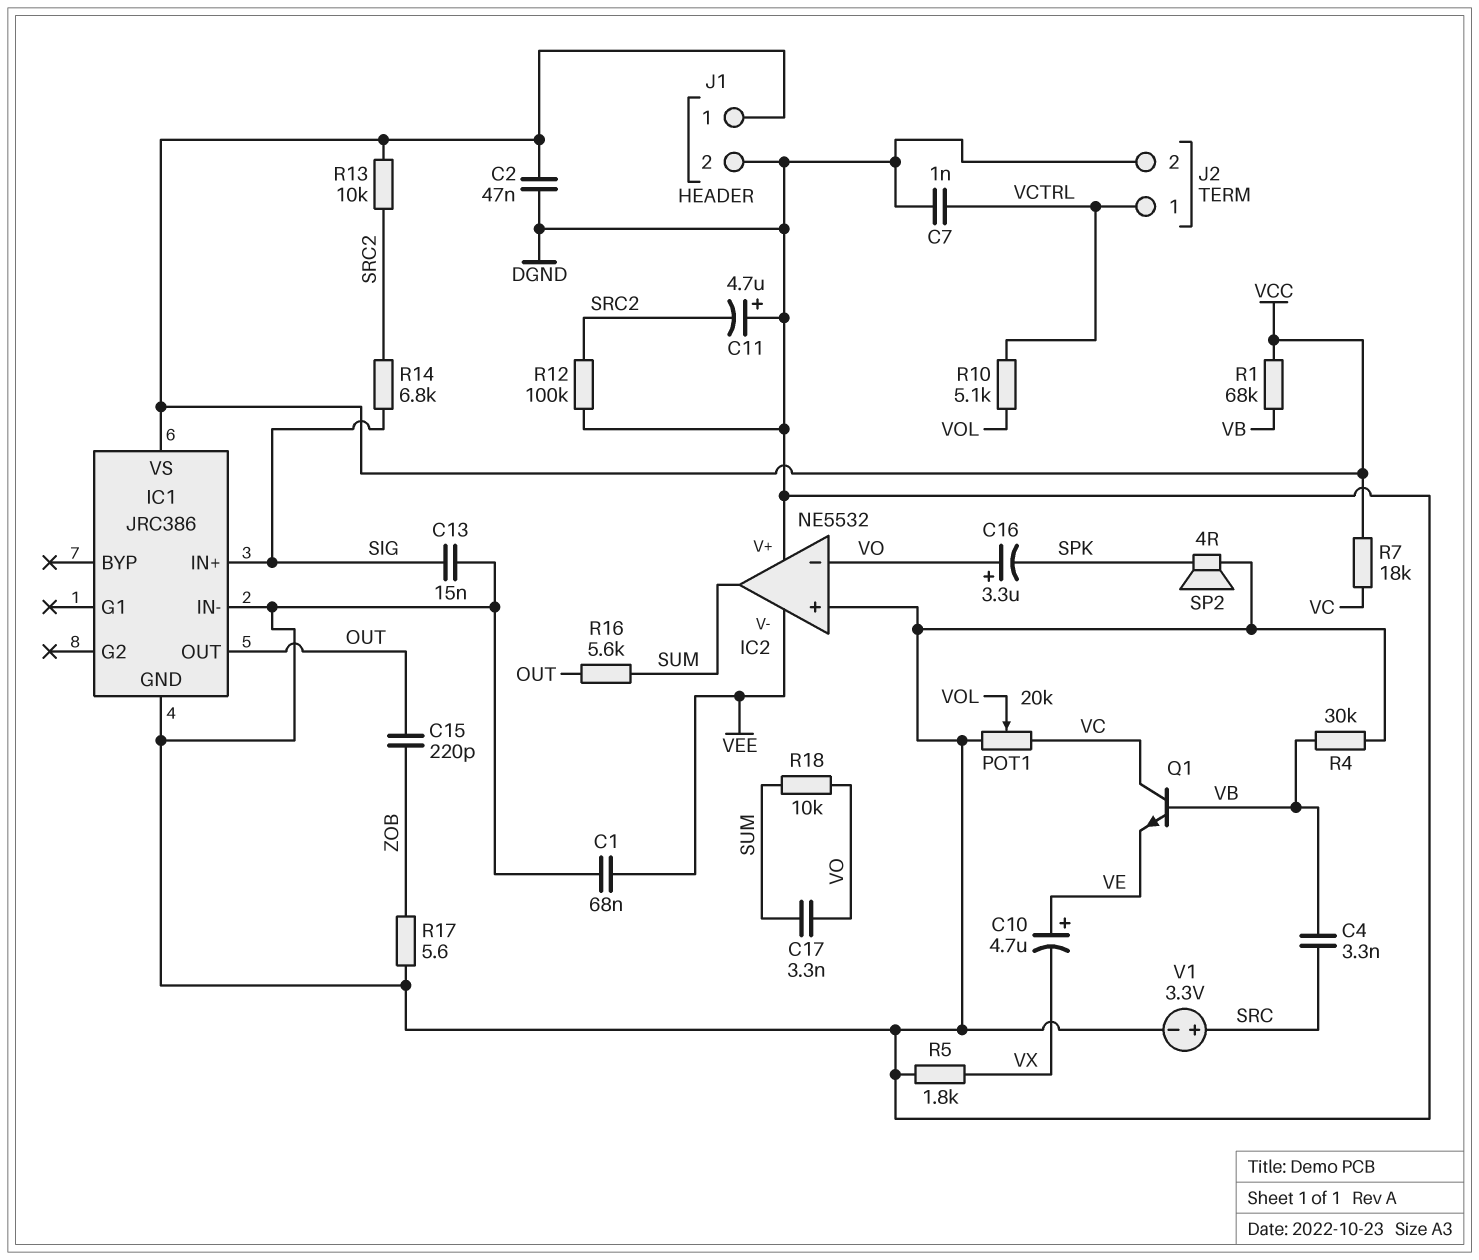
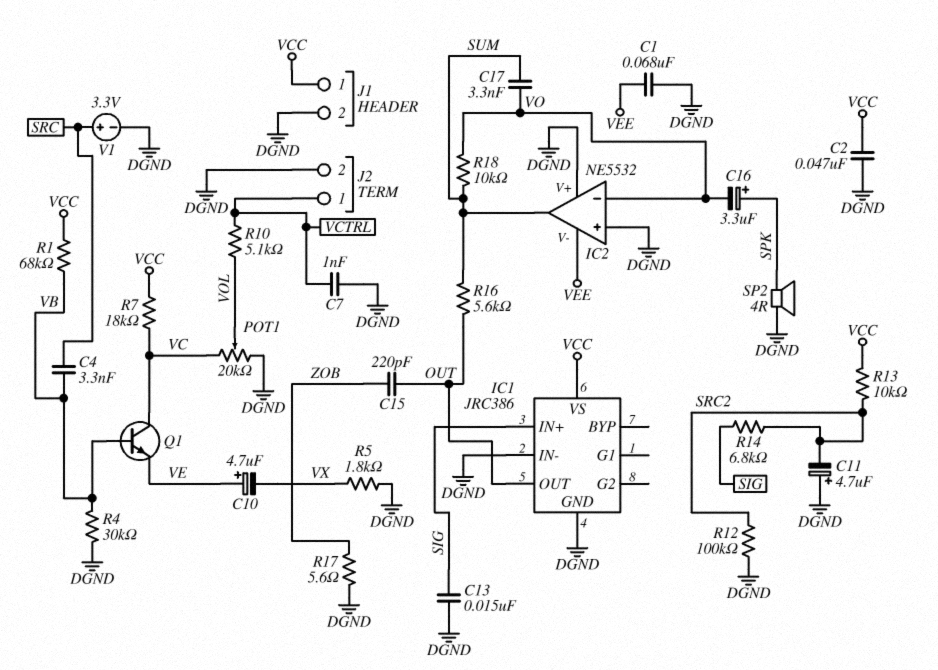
C16: 3.3uF (plus VO, minus SPK) -> 3.3uF (plus SPK, minus VO)

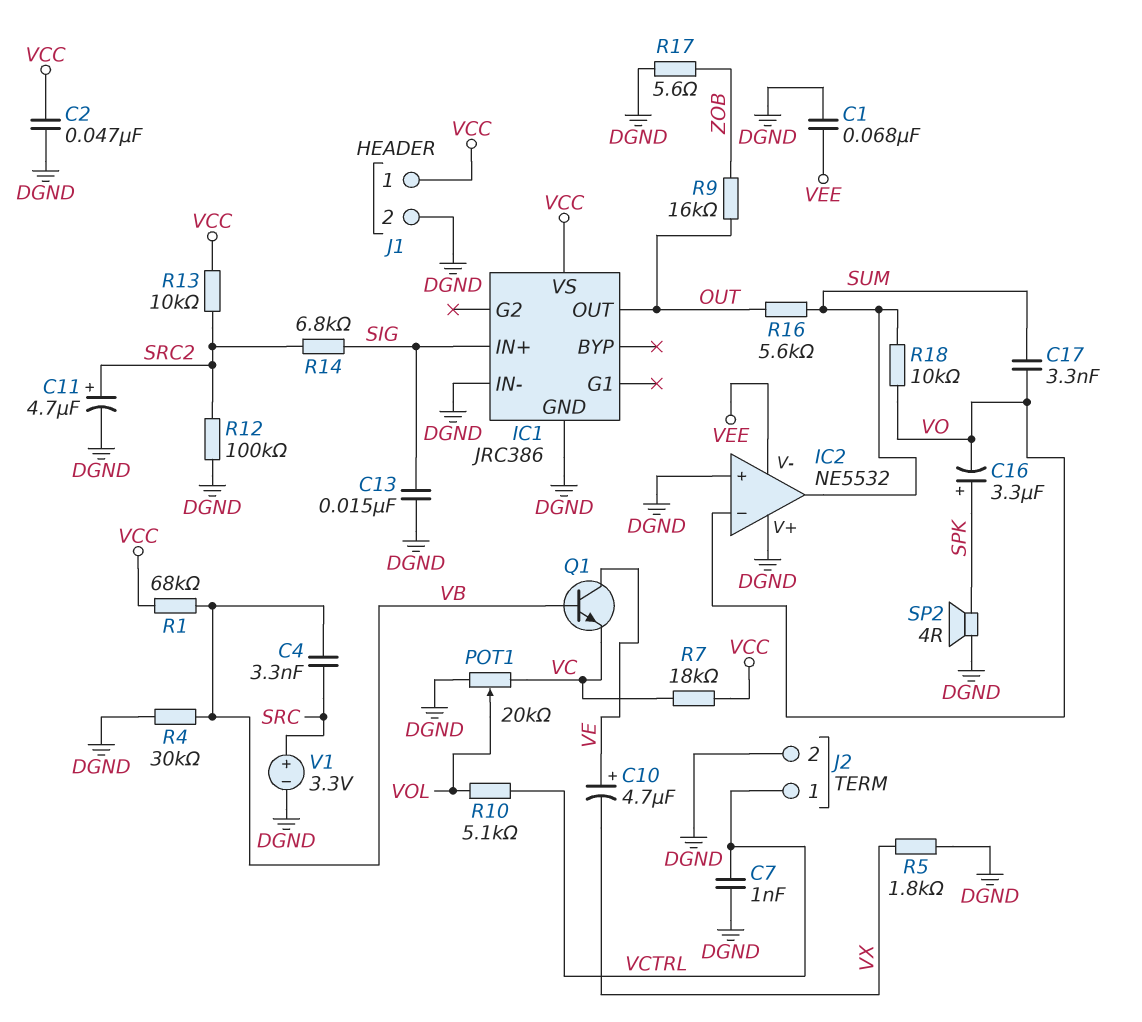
C11: 4.7uF (plus DGND, minus SRC2) -> 4.7uF (plus SRC2, minus DGND)
C15: 220pF (OUT, ZOB) -> none
Q1: NPN (B VB, C VC, E VE) -> NPN (B VB, C VE, E VC)
R9: none -> 16k (OUT, ZOB)

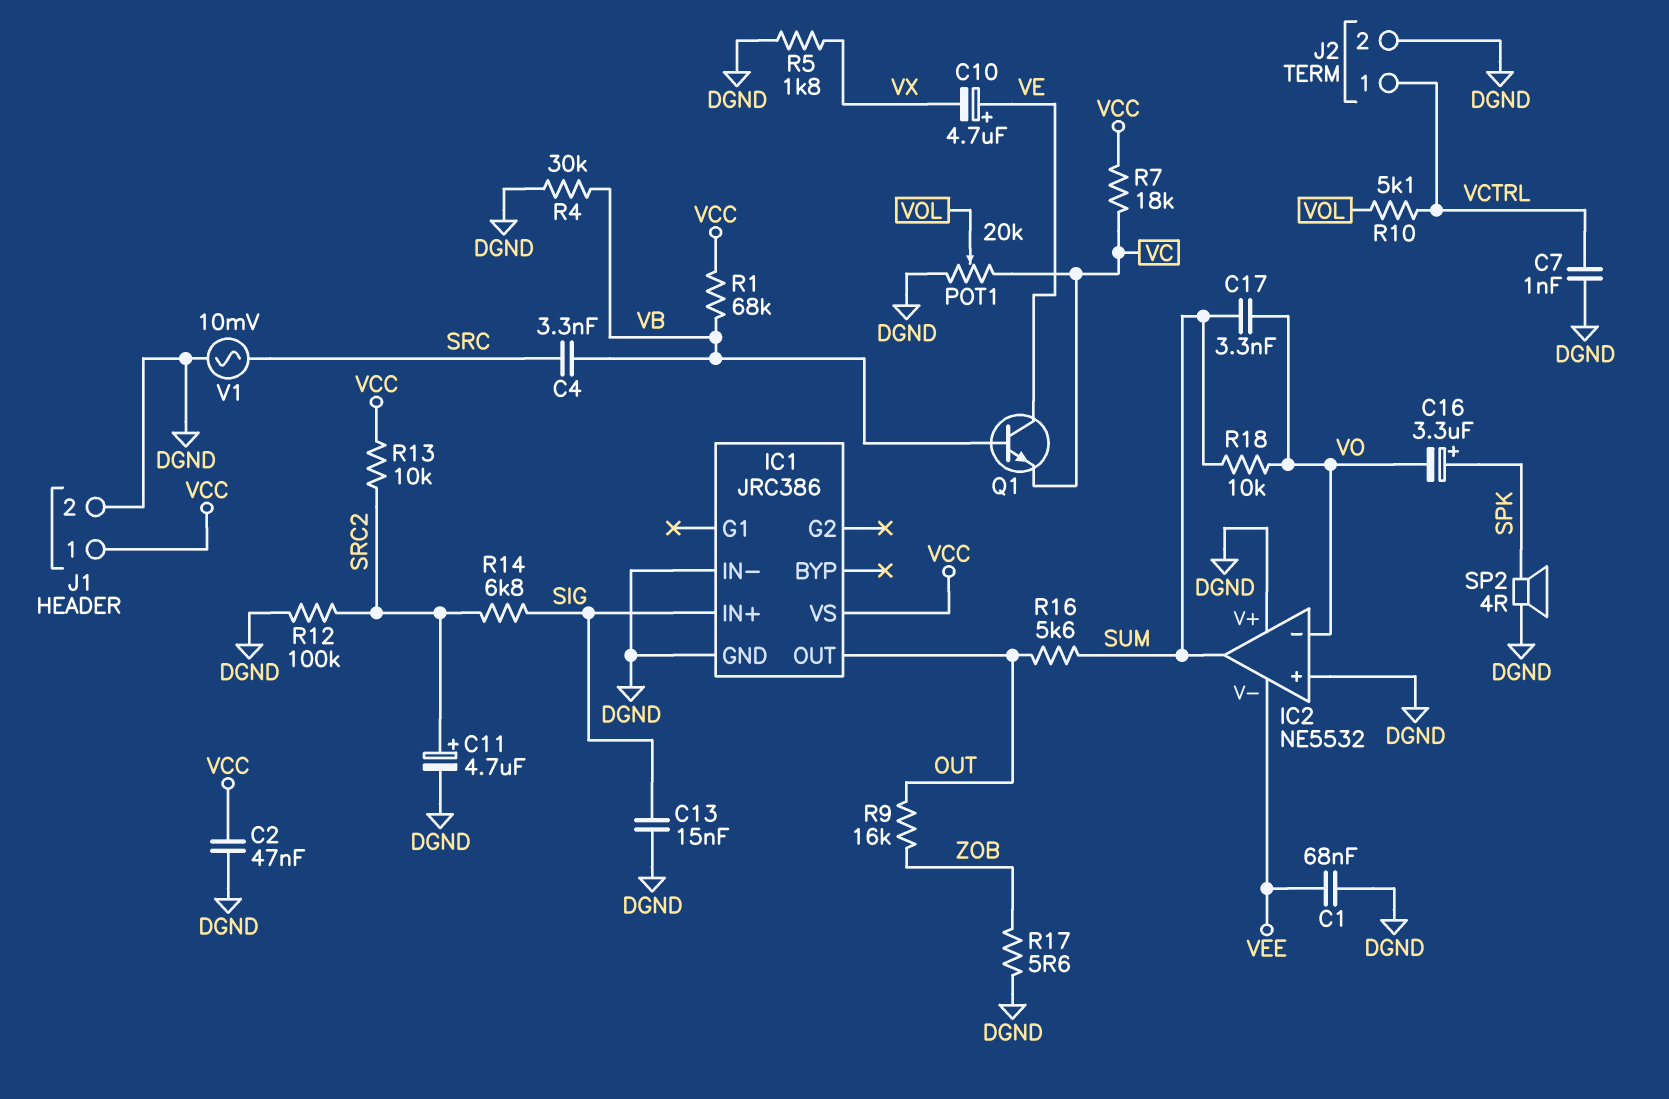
V1: 3.3V (plus SRC, minus DGND) -> AC 10mV (DGND, SRC)

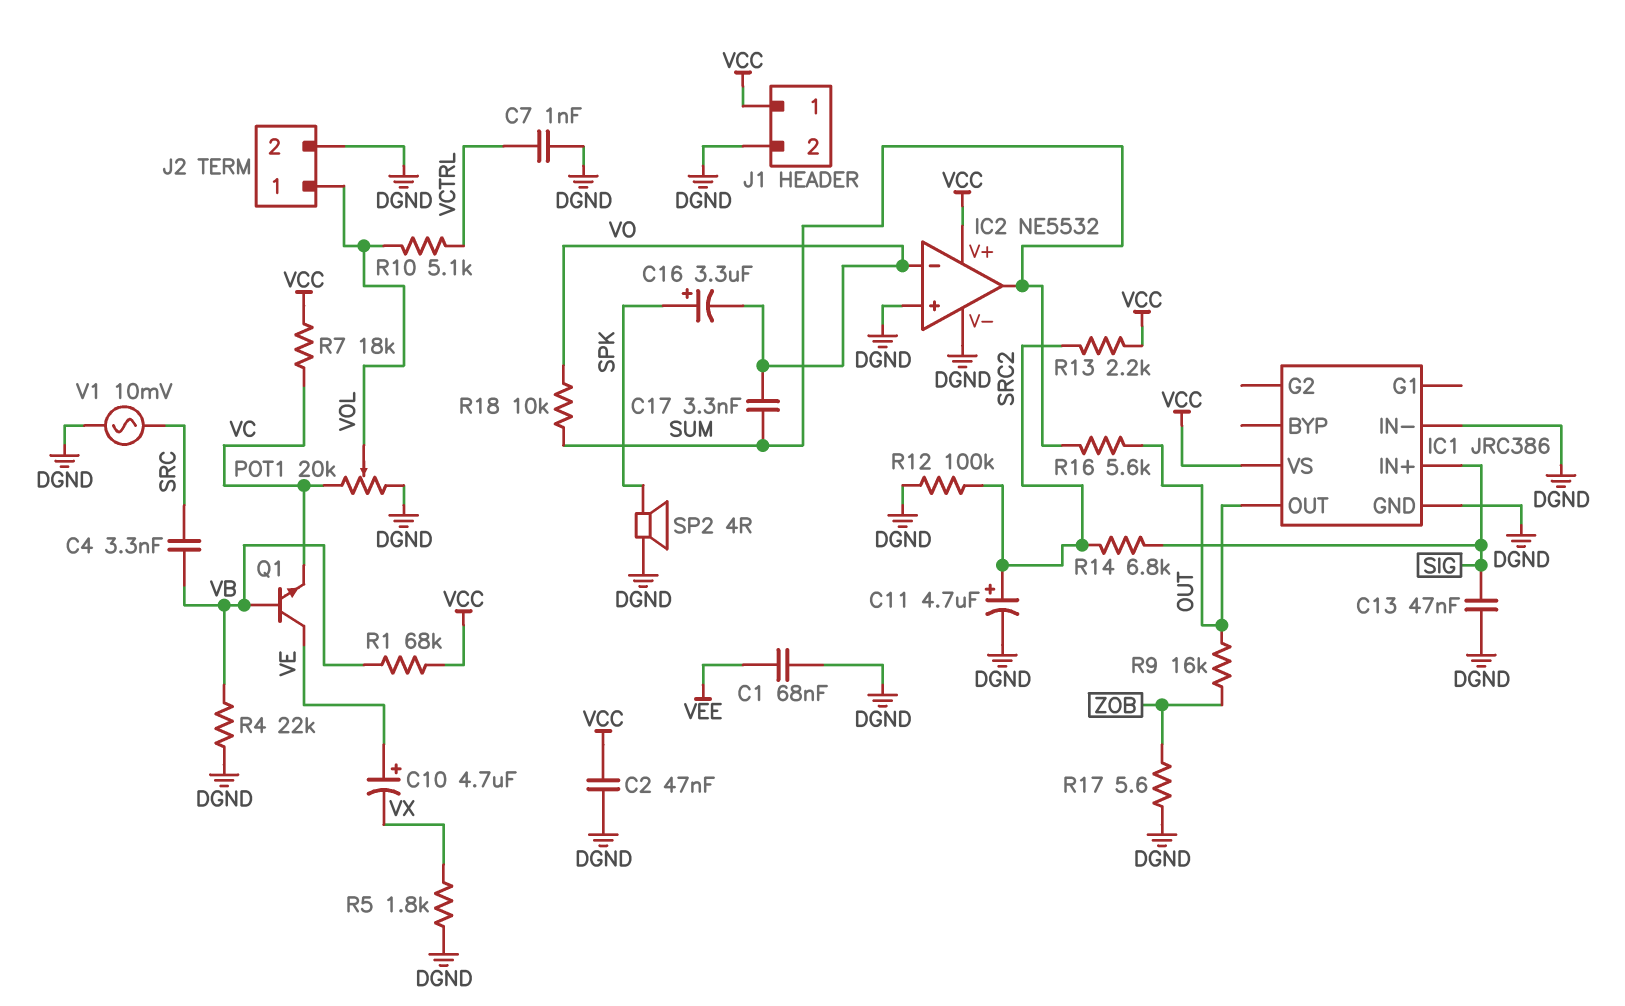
C13: 15nF (DGND, SIG) -> 47nF (DGND, SIG)
IC2 pin V+: DGND -> VCC
IC2 pin V-: VEE -> DGND
J2 pin 1: VCTRL -> VOL
R4: 30k (DGND, VB) -> 22k (DGND, VB)
R13: 10k (SRC2, VCC) -> 2.2k (SRC2, VCC)

